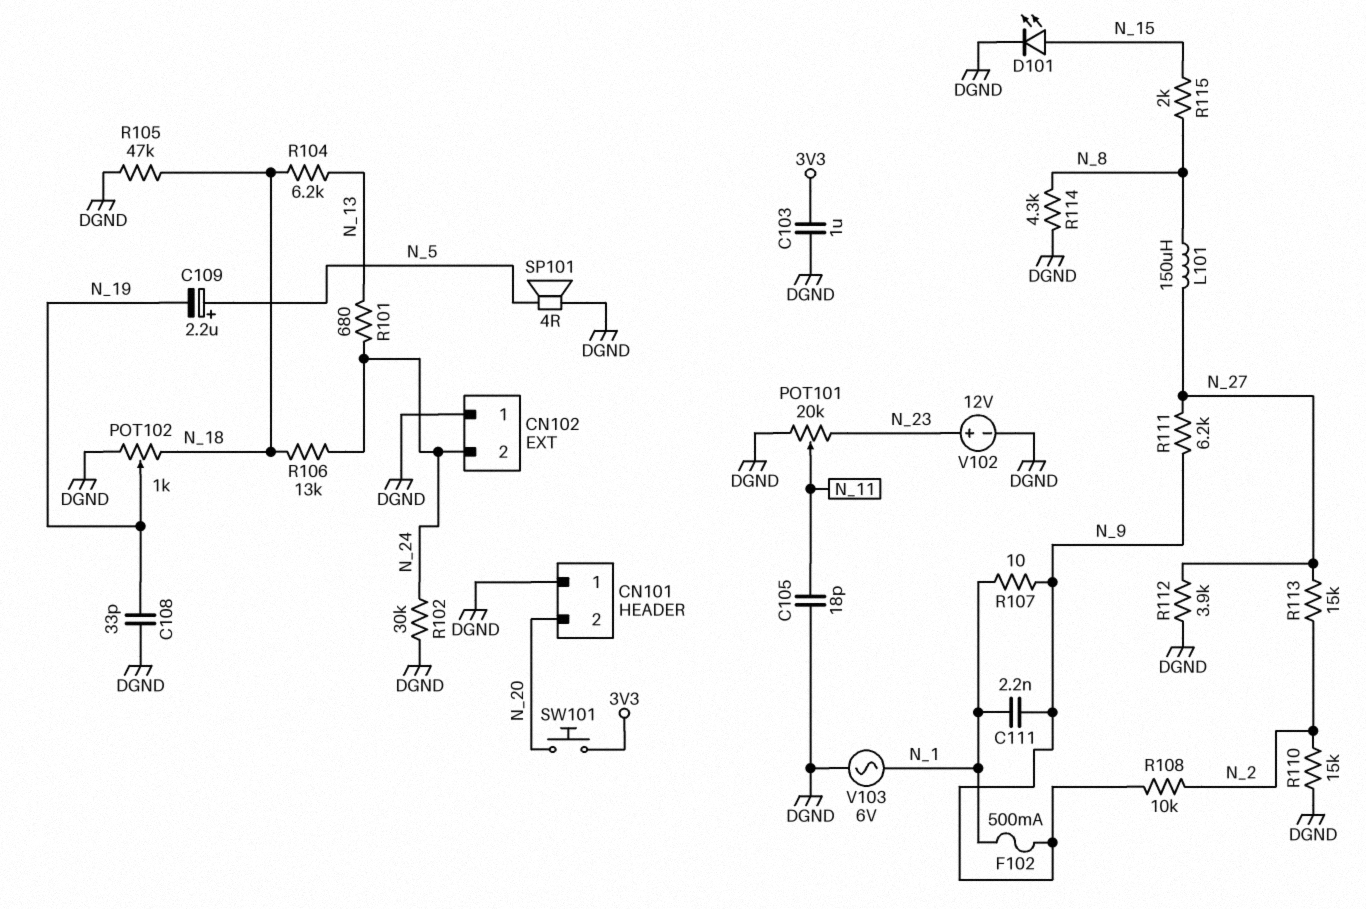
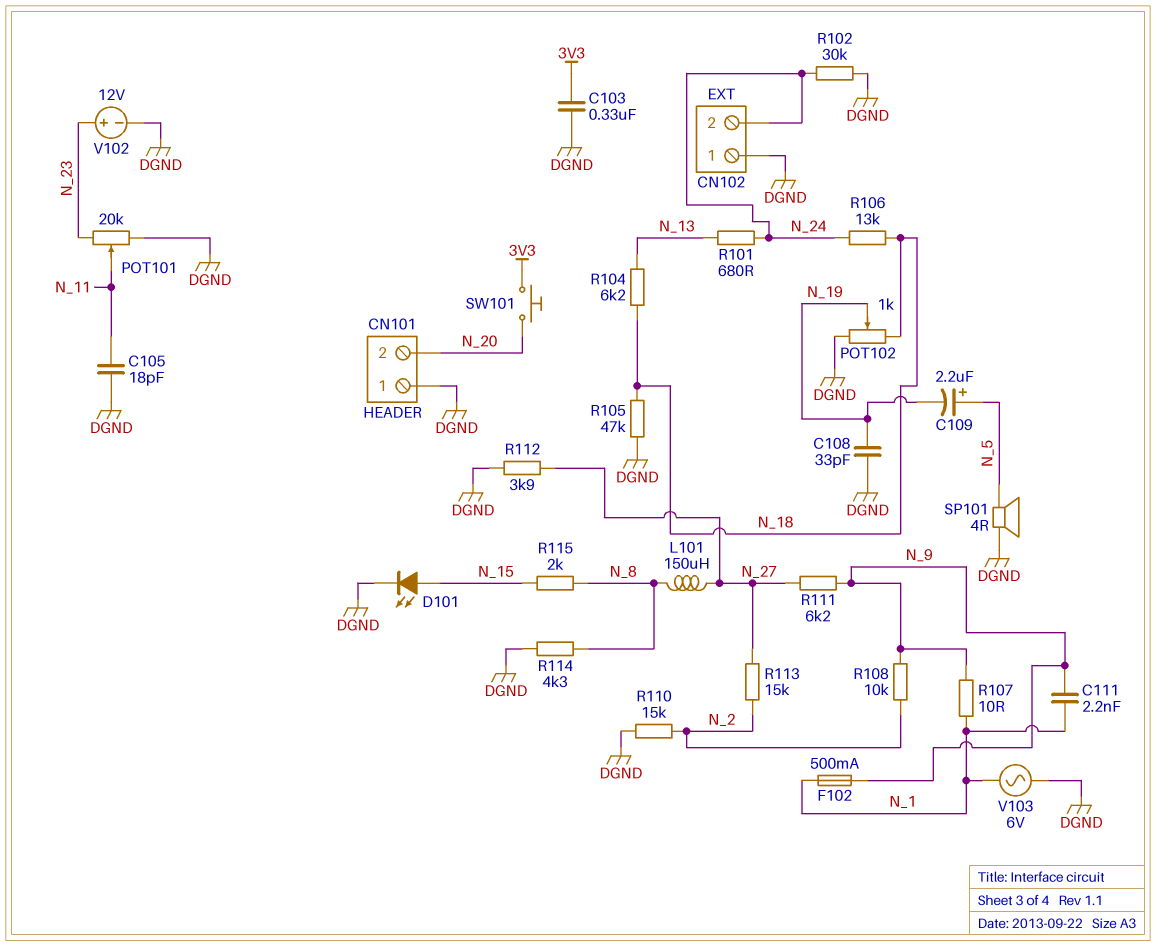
C103: 1uF (3V3, DGND) -> 330nF (3V3, DGND)

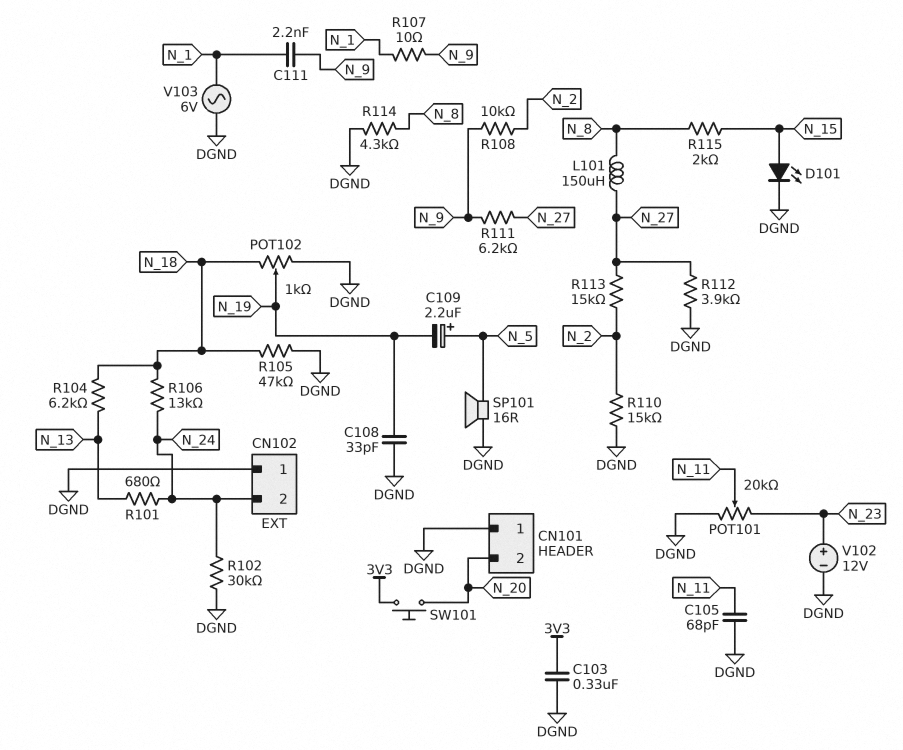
C105: 18pF (DGND, N_11) -> 68pF (DGND, N_11)
F102: 500mA (N_1, N_9) -> none
SP101: speaker 4R (DGND, N_5) -> speaker 16R (DGND, N_5)

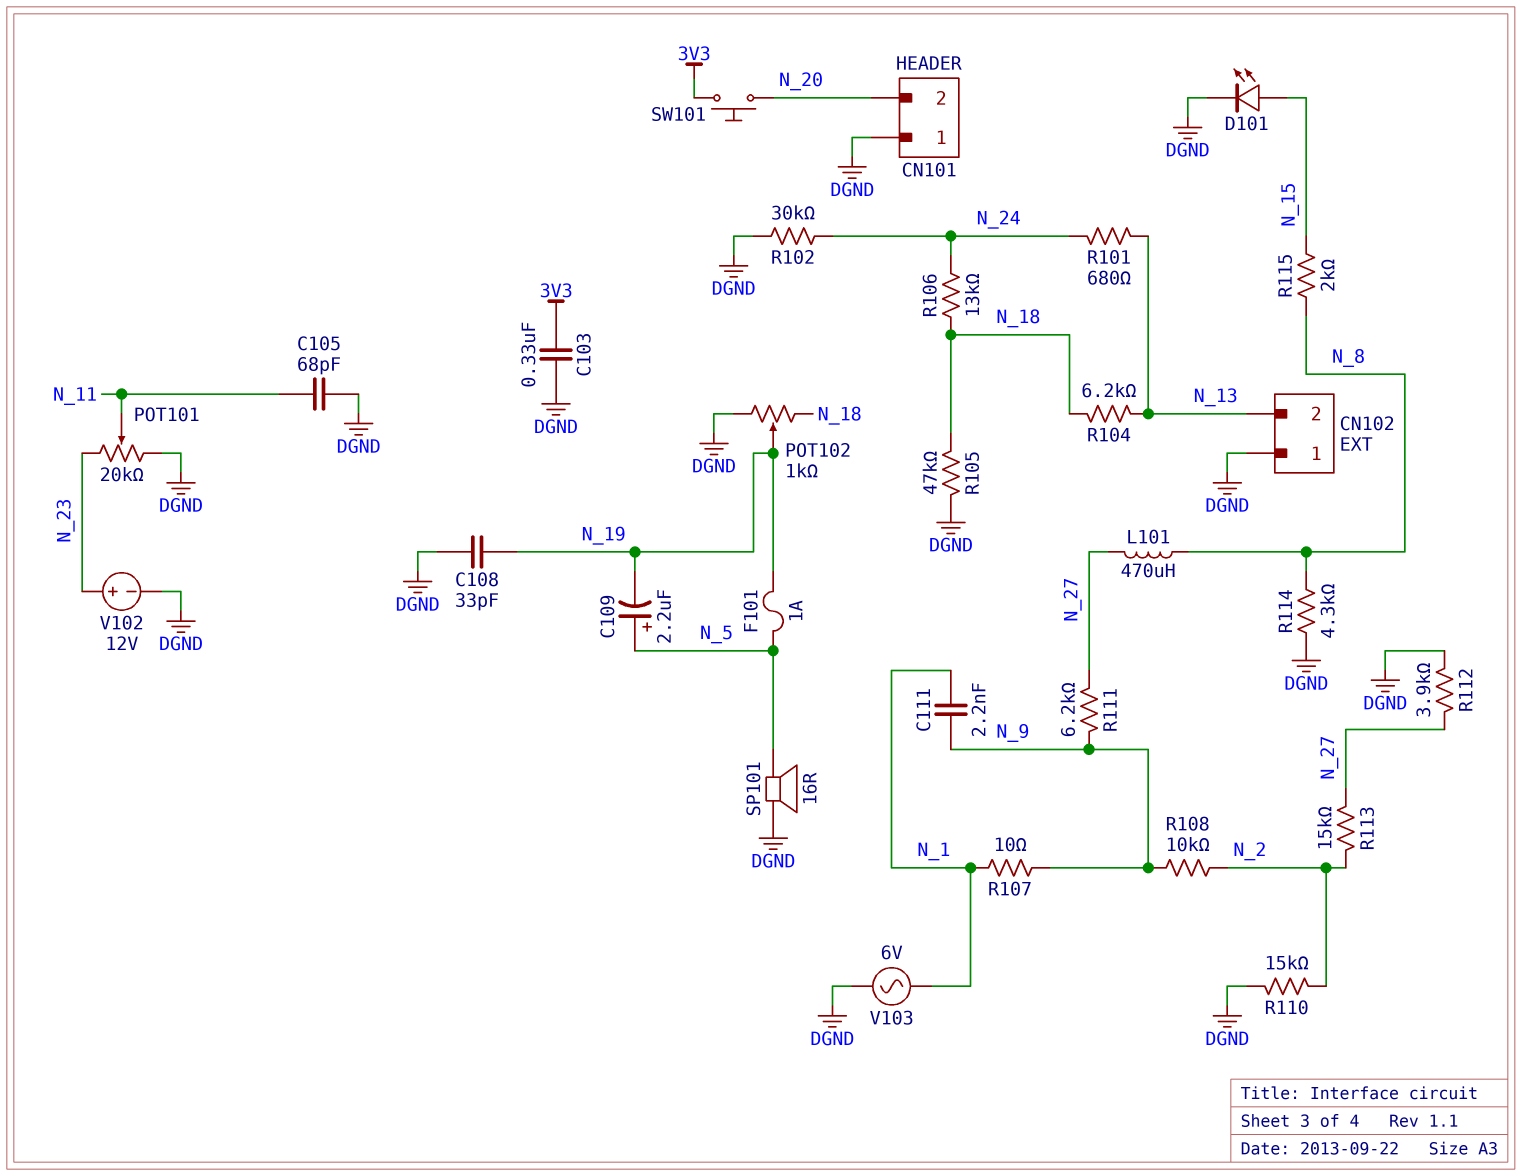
CN102 pin 2: N_24 -> N_13
F101: none -> 1A (N_5, N_19)
L101: 150uH (N_8, N_27) -> 470uH (N_8, N_27)

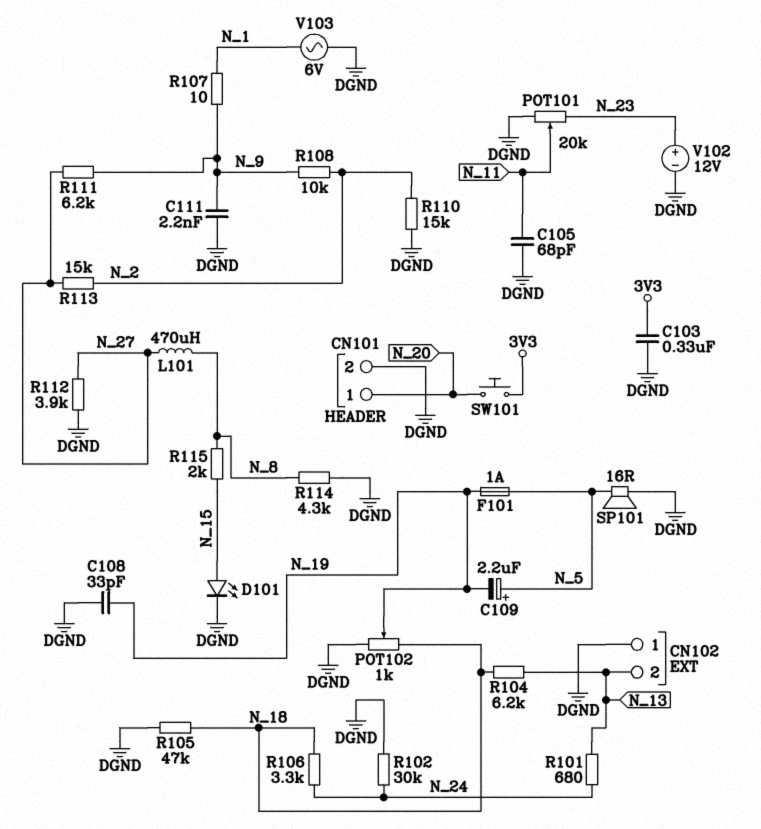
C111: 2.2nF (N_1, N_9) -> 2.2nF (DGND, N_9)
CN101 pin 1: DGND -> N_20
CN101 pin 2: N_20 -> DGND
R106: 13k (N_18, N_24) -> 3.3k (N_18, N_24)

